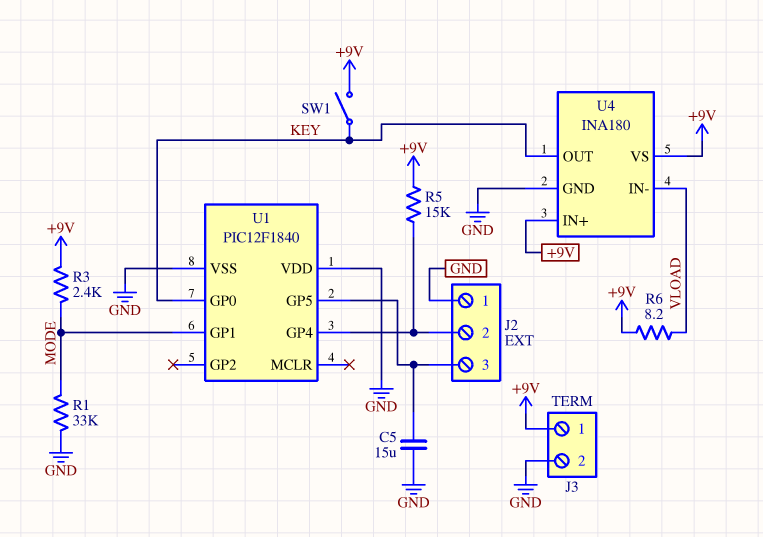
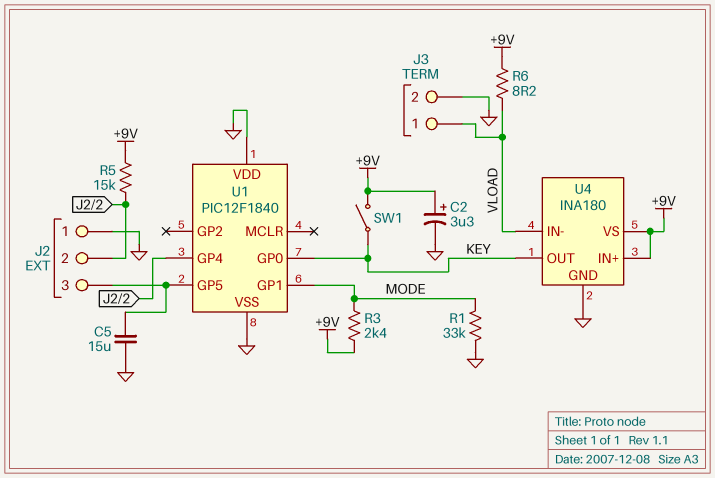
C2: none -> 3.3uF (plus +9V, minus GND)
J3 pin 1: +9V -> VLOAD

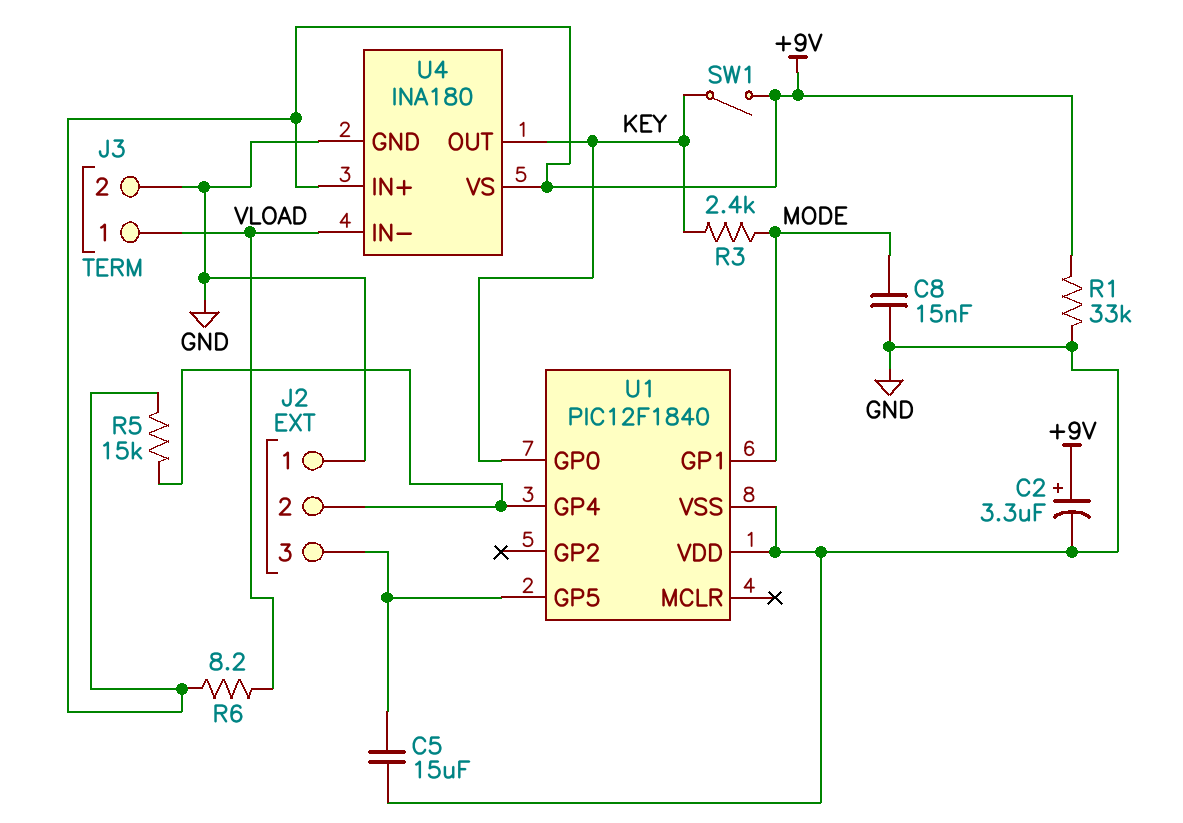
C8: none -> 15nF (GND, MODE)
R1: 33k (GND, MODE) -> 33k (+9V, GND)
R3: 2.4k (+9V, MODE) -> 2.4k (KEY, MODE)

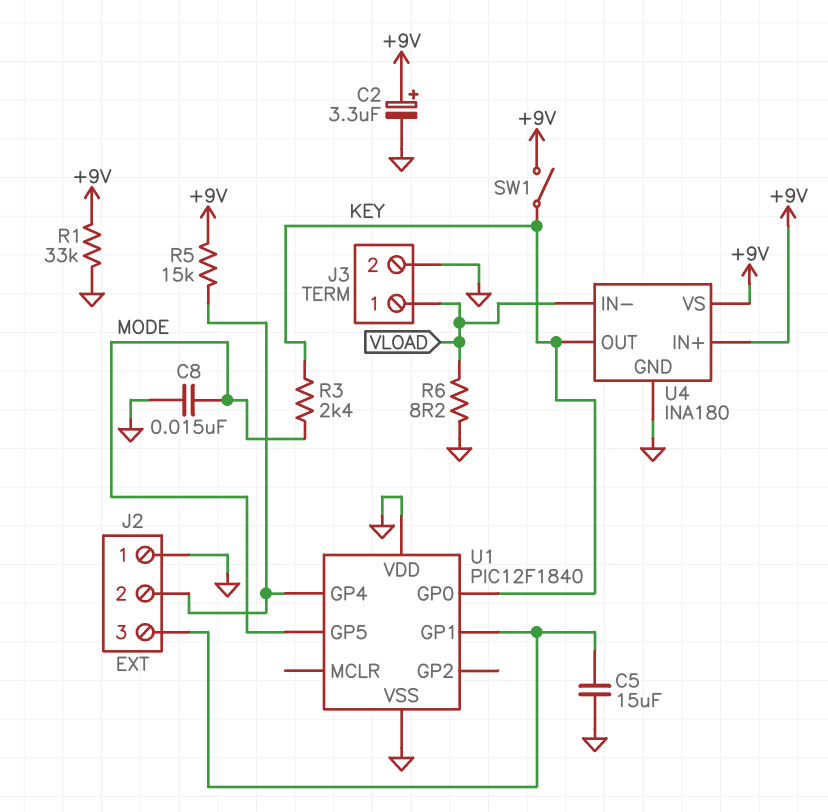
R6: 8.2 (+9V, VLOAD) -> 8.2 (GND, VLOAD)
U1 pin GP1: MODE -> J2/3
U1 pin GP5: J2/3 -> MODE

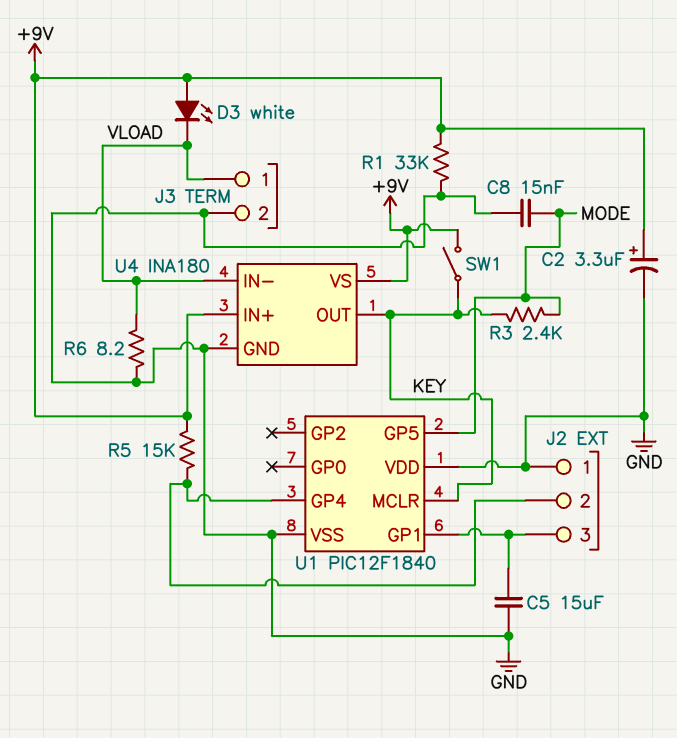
D3: none -> LED white (A +9V, K VLOAD)
U1 pin GP0: KEY -> none
U1 pin MCLR: none -> KEY

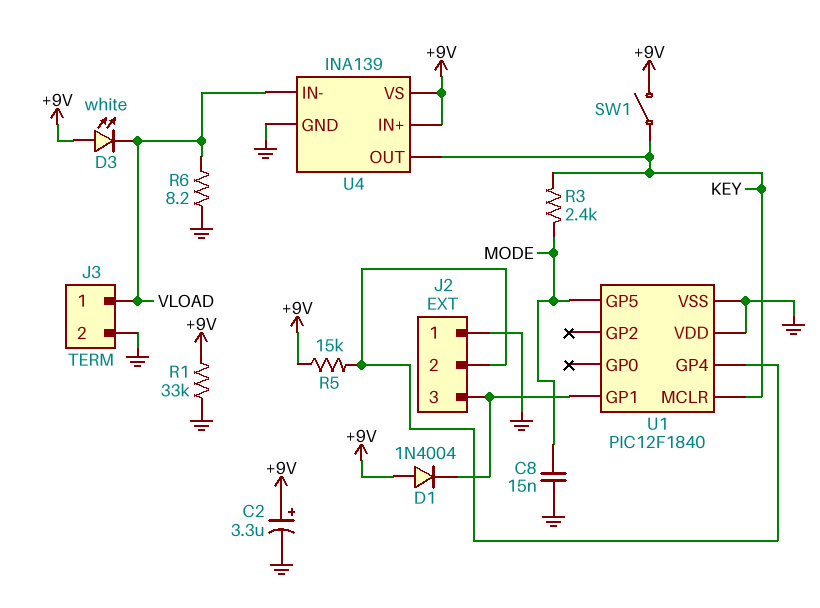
C5: 15uF (GND, J2/3) -> none
D1: none -> diode 1N4004 (A +9V, K J2/3)
U4: INA180 -> INA139

